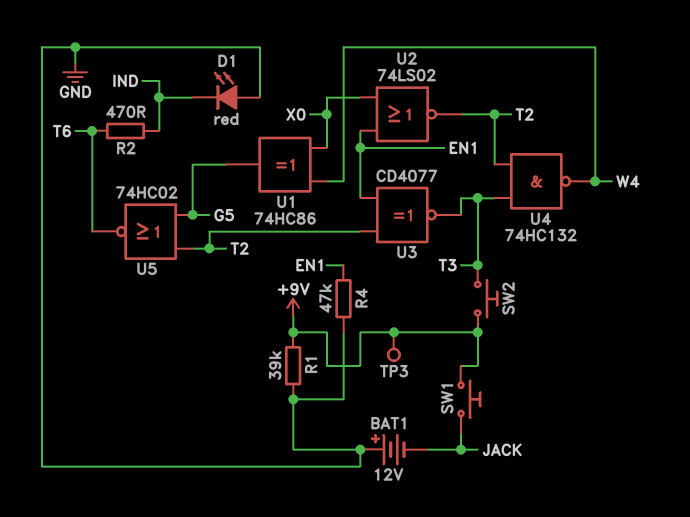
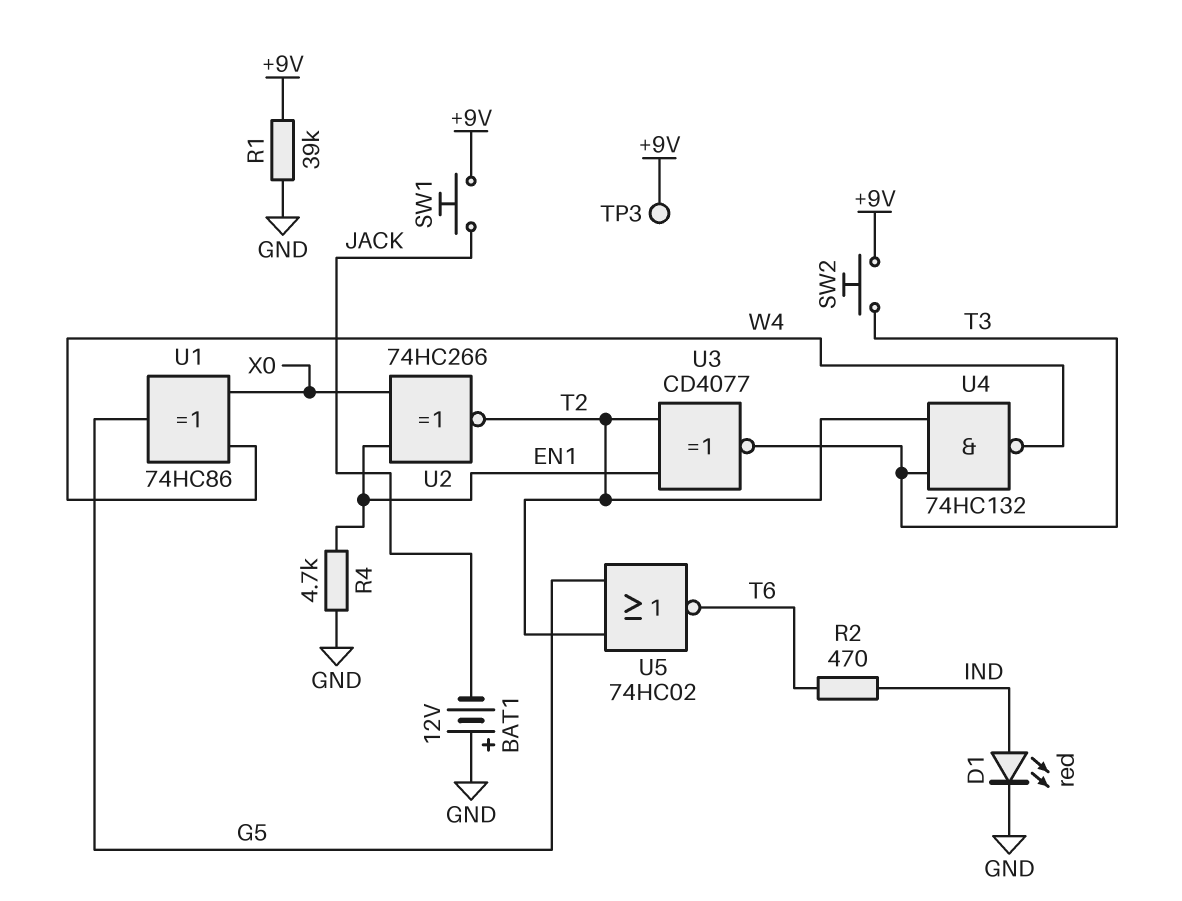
D1: LED red (A GND, K IND) -> LED red (A IND, K GND)
R4: 47k (EN1, GND) -> 4.7k (EN1, GND)
U2: NOR 74LS02 (in EN1, in X0, out T2) -> XNOR 74HC266 (in EN1, in X0, out T2)

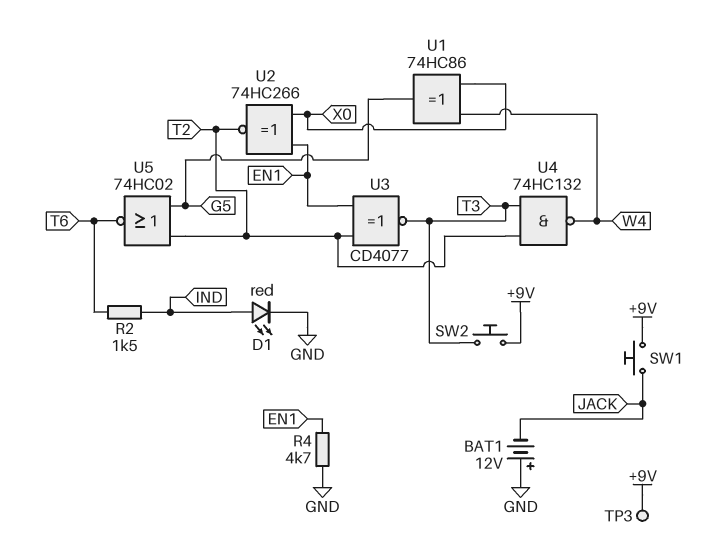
R1: 39k (+9V, GND) -> none
R2: 470 (IND, T6) -> 1.5k (IND, T6)

